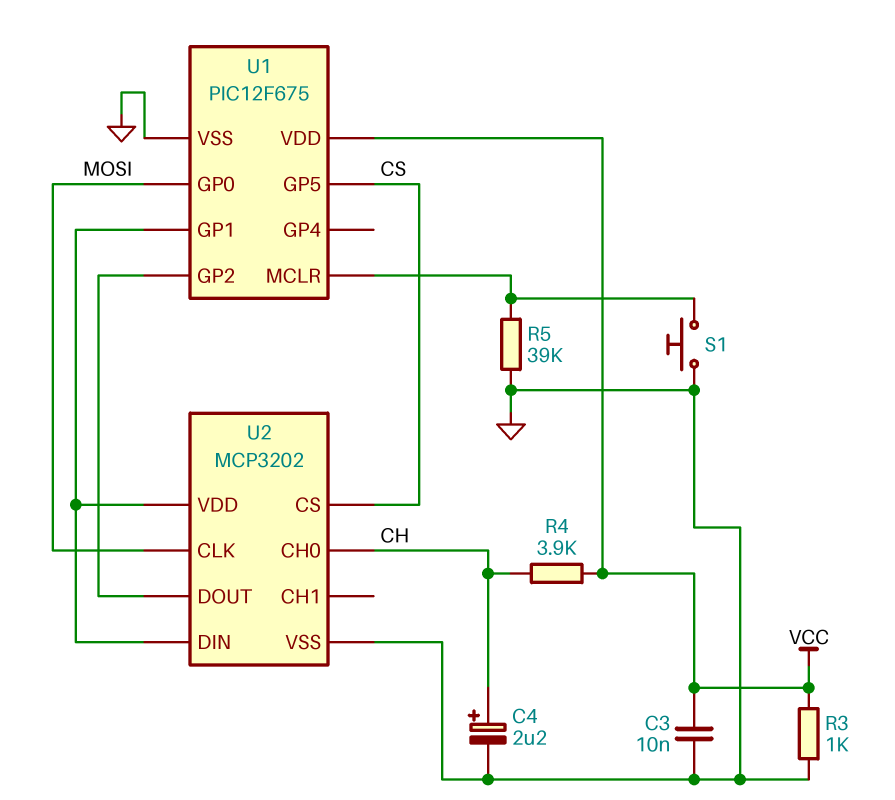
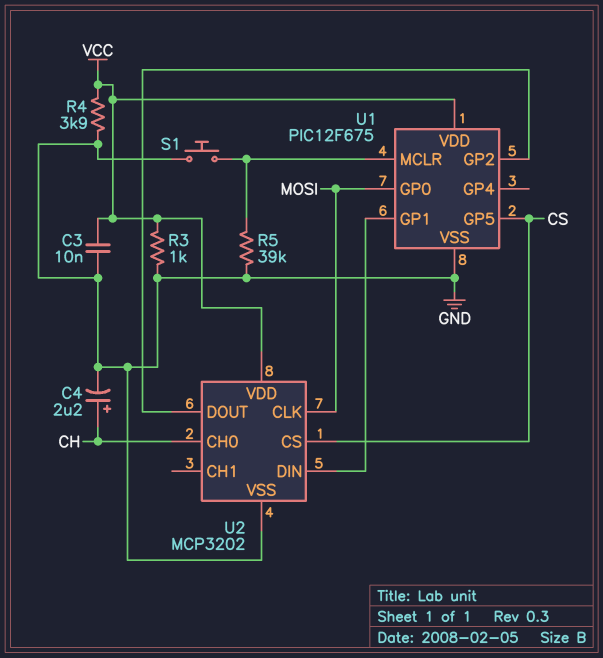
R4: 3.9k (CH, VCC) -> 3.9k (GND, VCC)
U2 pin VDD: U1/GP1 -> VCC

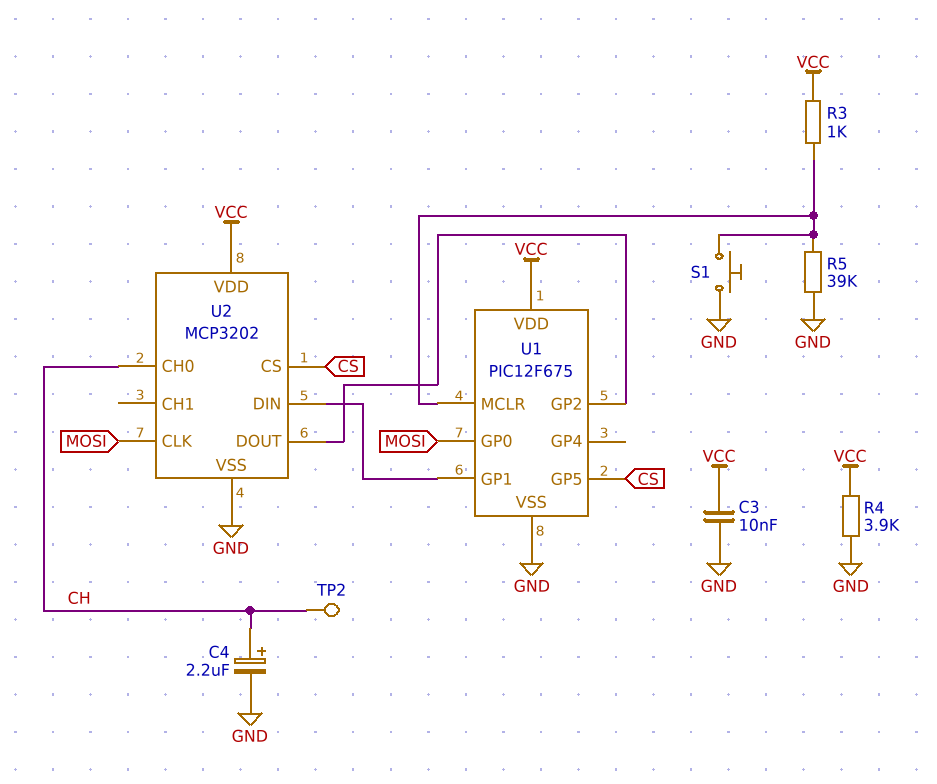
R3: 1k (GND, VCC) -> 1k (U1/MCLR, VCC)
TP2: none -> test point (CH)

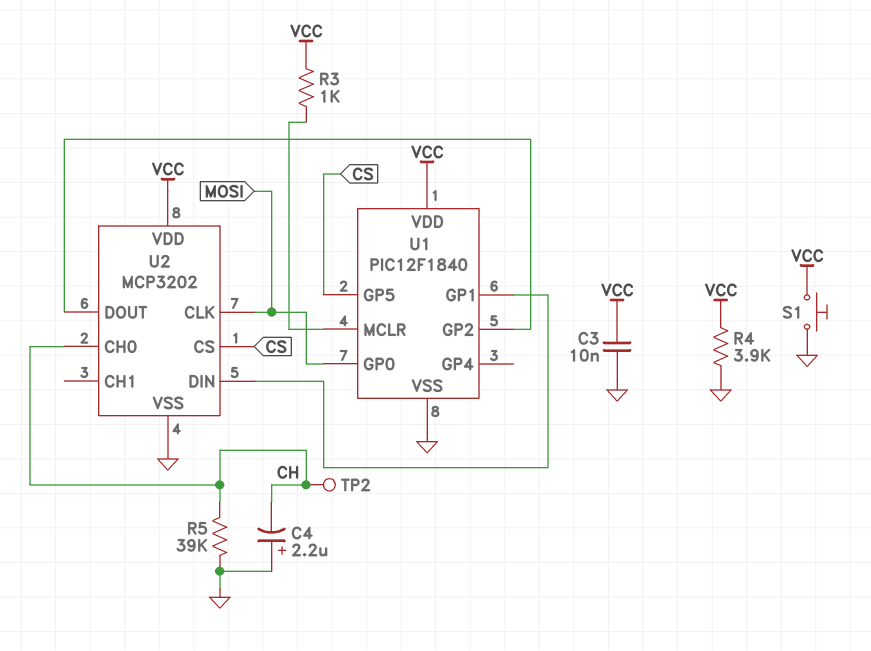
C4: 2.2uF (plus CH, minus GND) -> 2.2uF (plus GND, minus CH)
R5: 39k (GND, U1/MCLR) -> 39k (CH, GND)
S1: button (GND, U1/MCLR) -> button (GND, VCC)
U1: PIC12F675 -> PIC12F1840

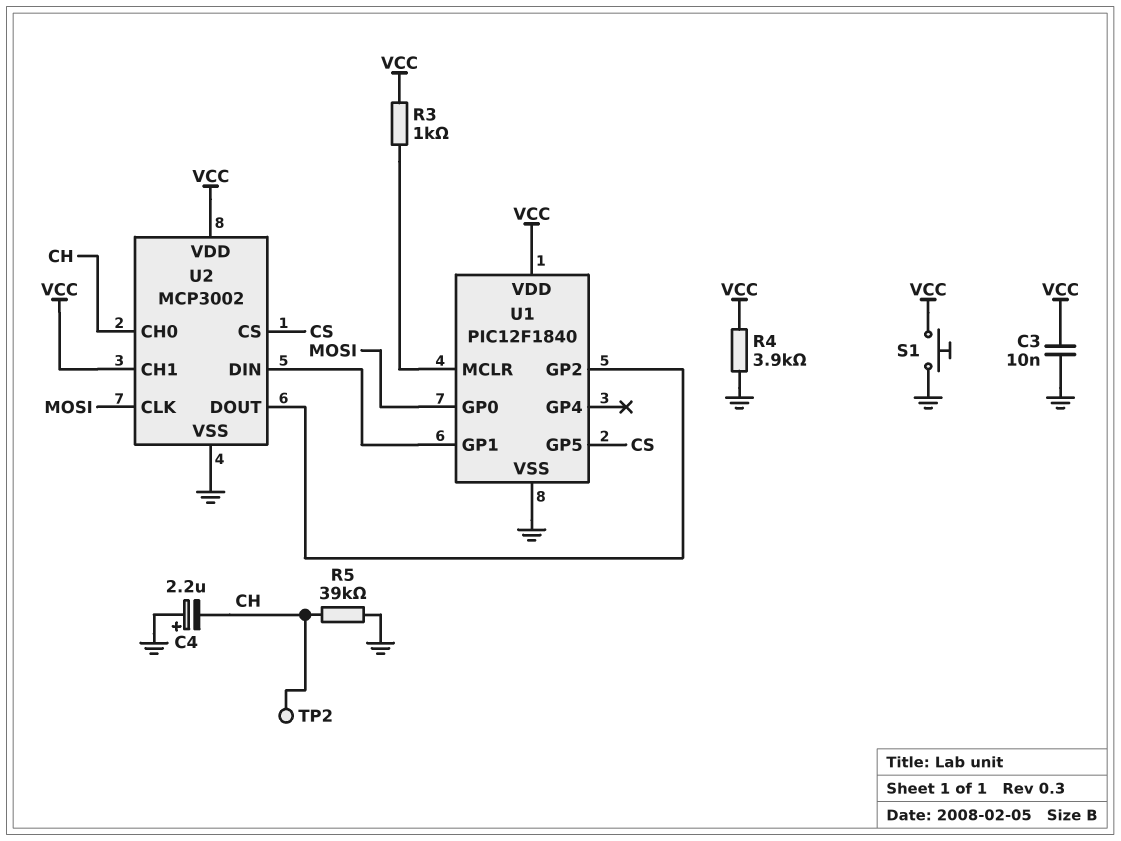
U2: MCP3202 -> MCP3002
U2 pin CH1: none -> VCC

